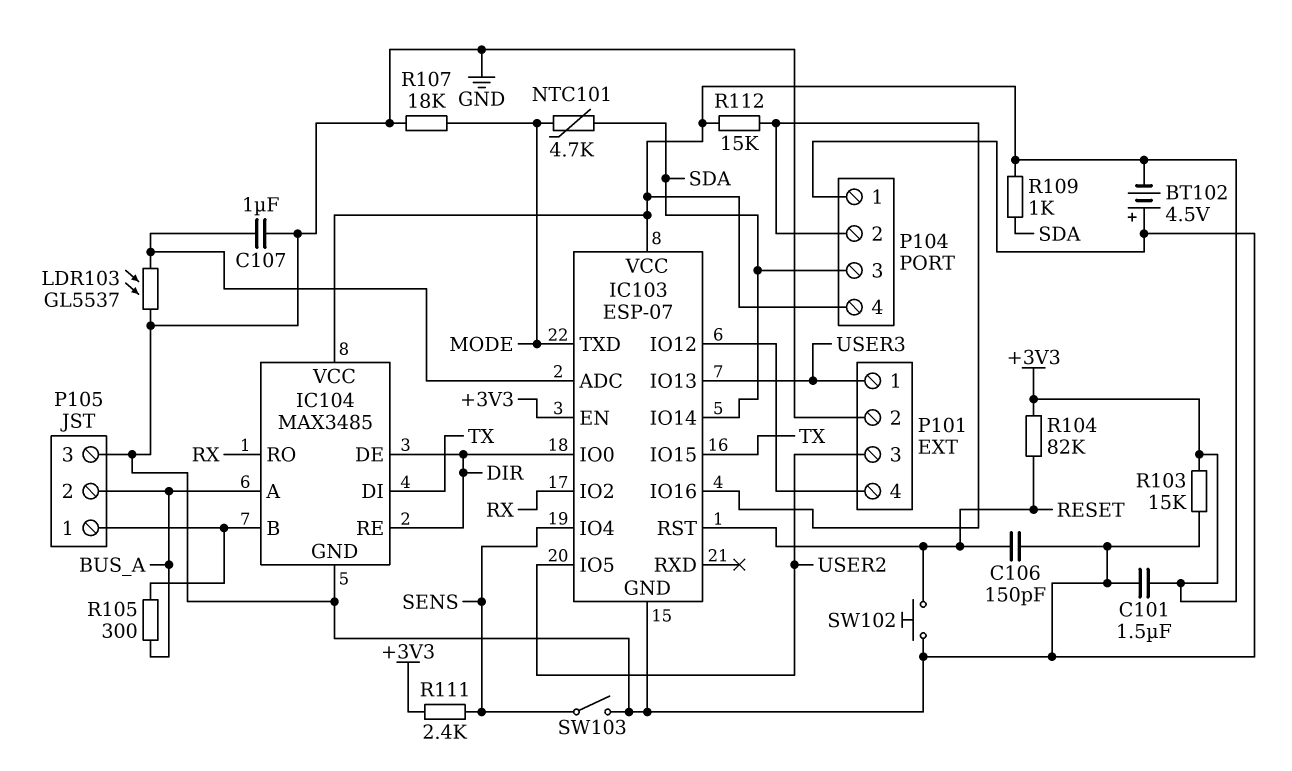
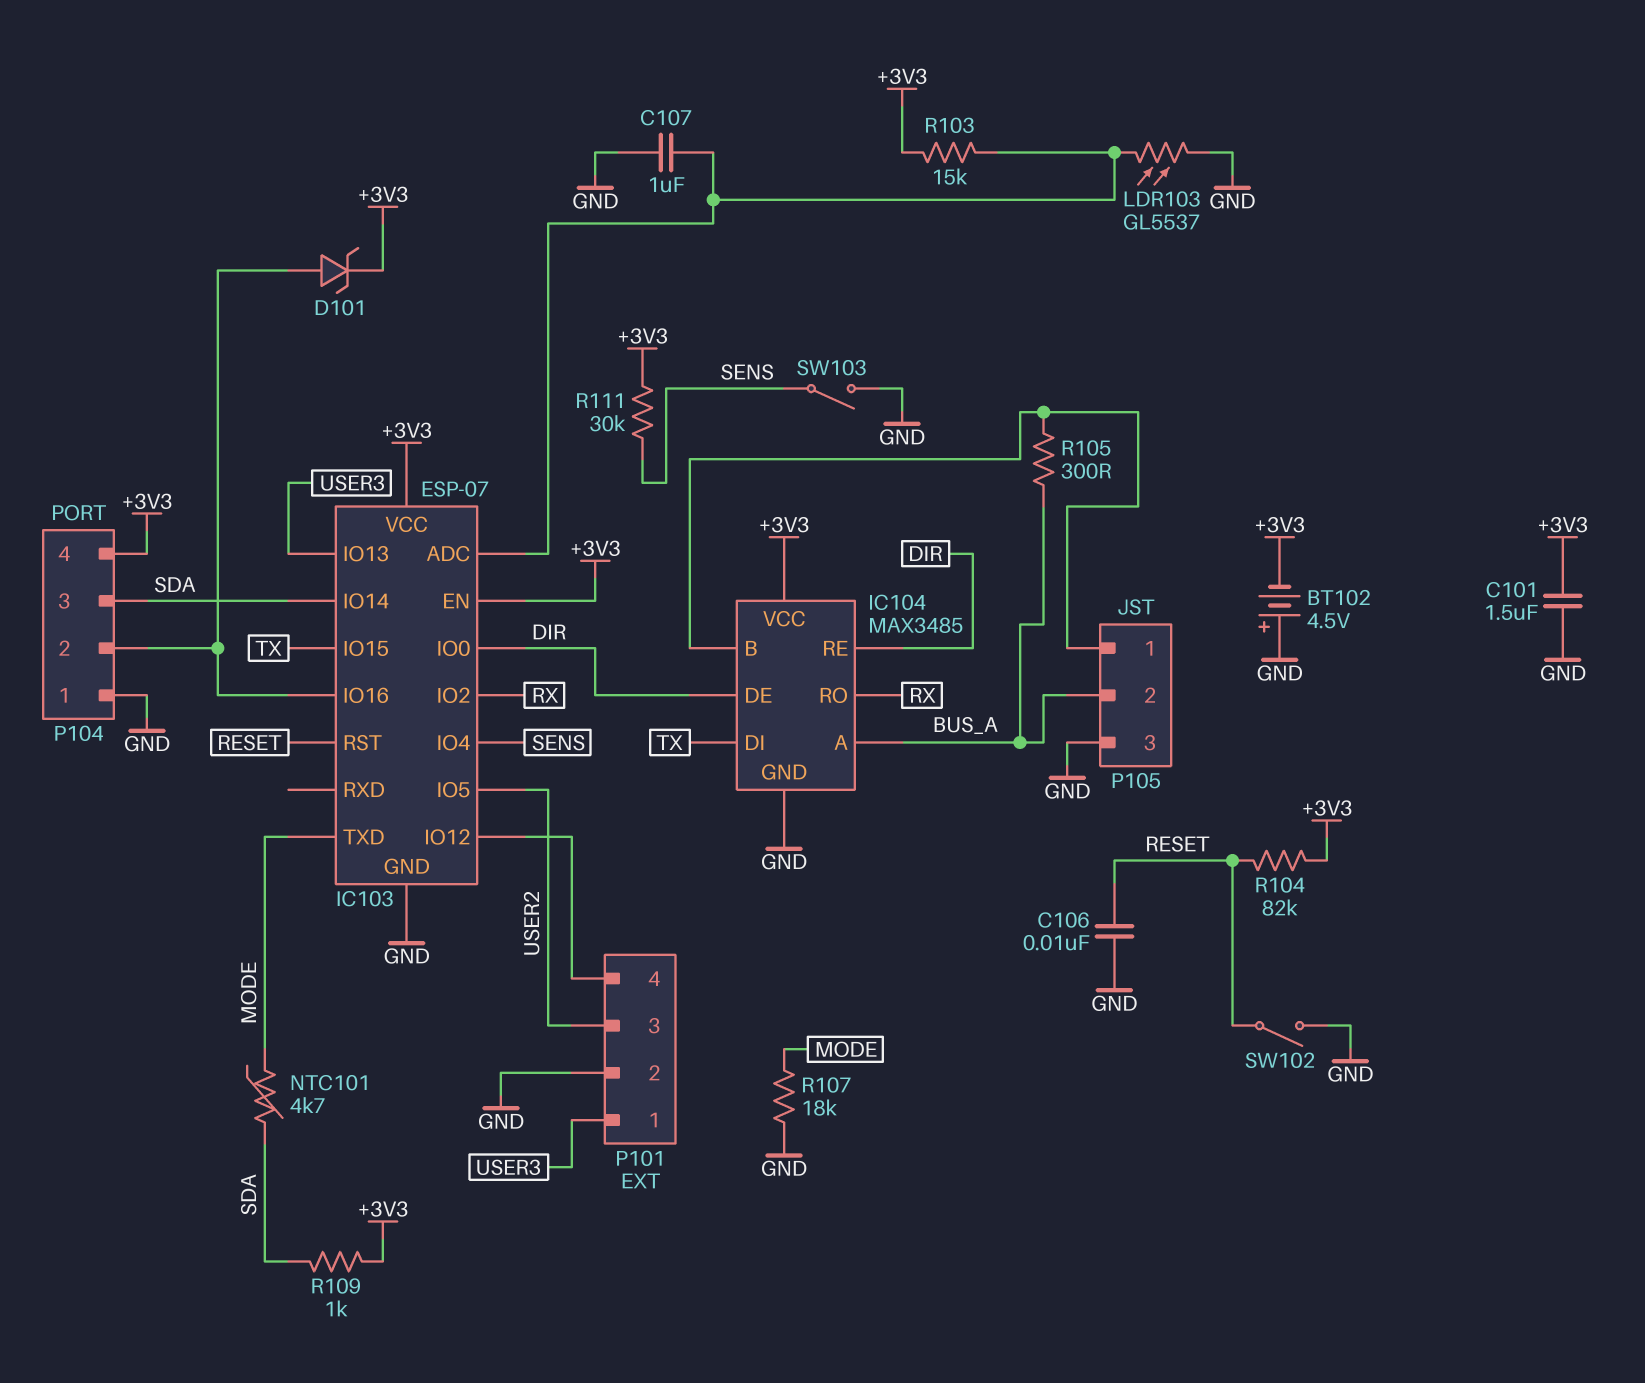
C106: 150pF (GND, RESET) -> 10nF (GND, RESET)
D101: none -> zener (A IC103/IO16, K +3V3)
R103: 15k (+3V3, GND) -> 15k (+3V3, IC103/ADC)
R111: 2.4k (+3V3, SENS) -> 30k (+3V3, SENS)
R112: 15k (+3V3, IC103/IO16) -> none
SW102: button (GND, RESET) -> switch (GND, RESET)

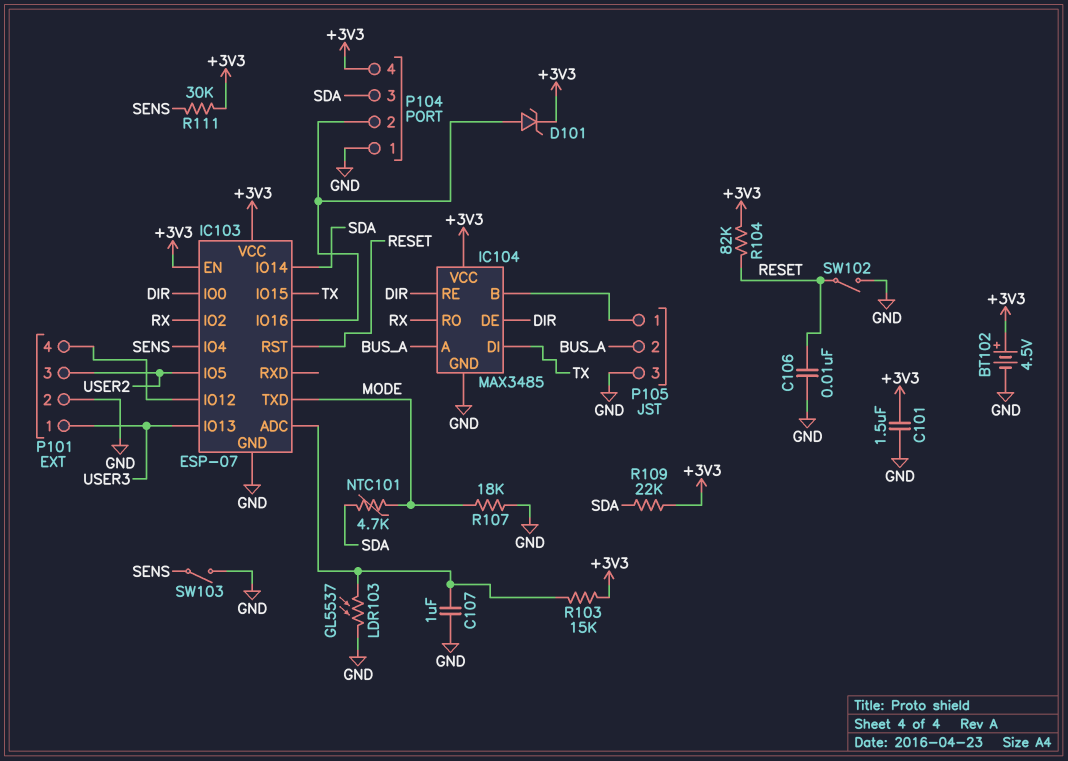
BT102: 4.5V (plus GND, minus +3V3) -> 4.5V (plus +3V3, minus GND)
R105: 300 (BUS_A, IC104/B) -> none
R109: 1k (+3V3, SDA) -> 22k (+3V3, SDA)

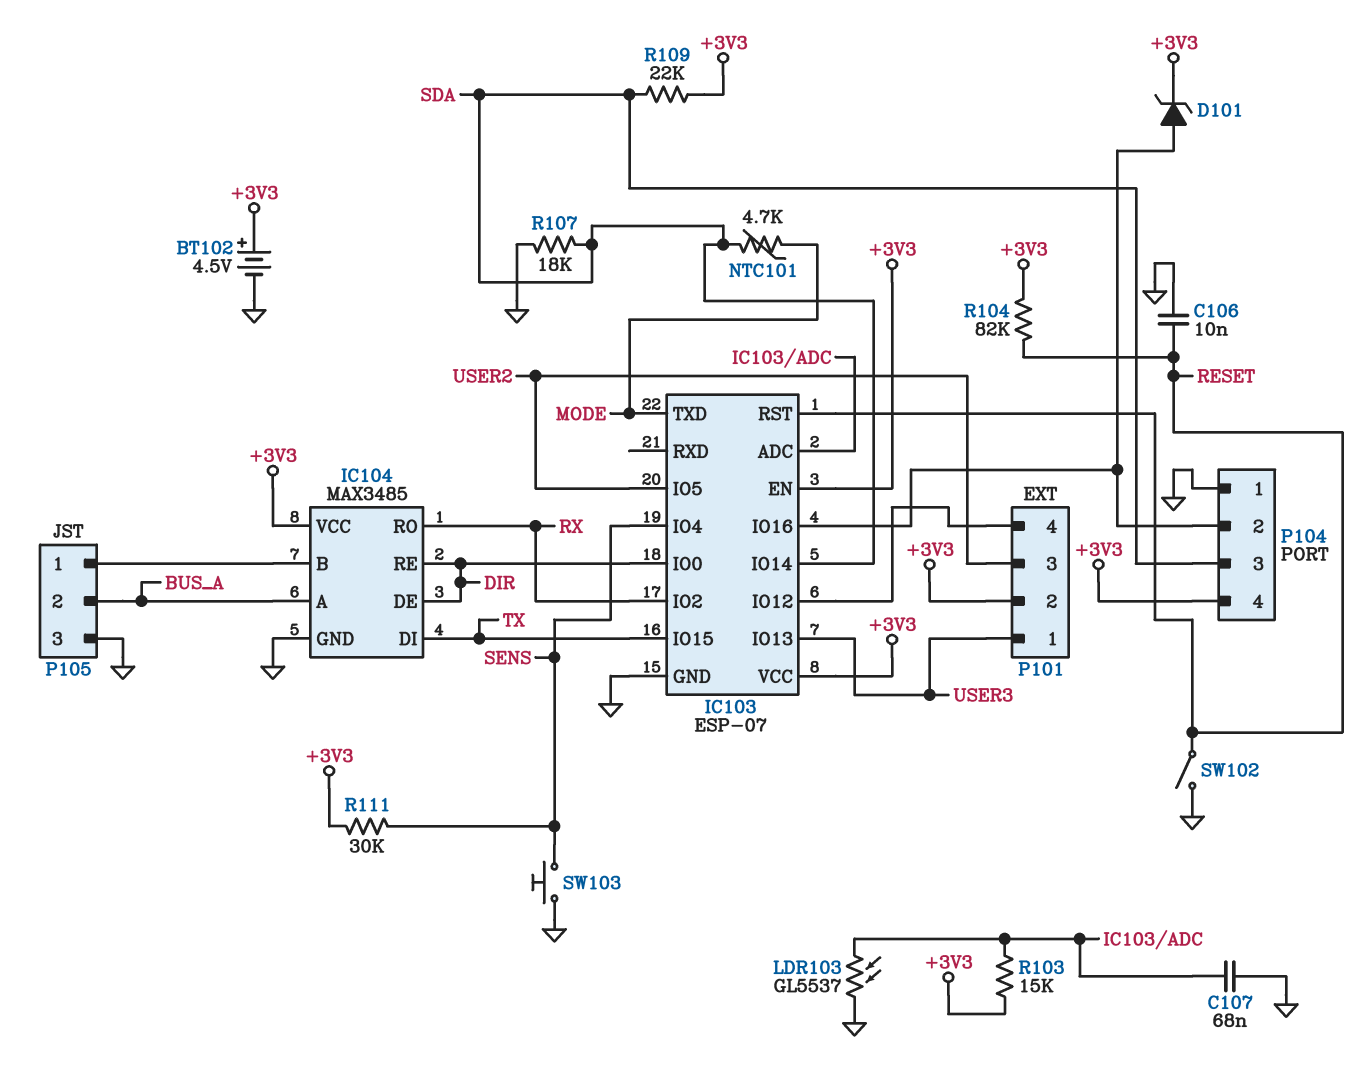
C101: 1.5uF (+3V3, GND) -> none
C107: 1uF (GND, IC103/ADC) -> 68nF (GND, IC103/ADC)
P101 pin 2: GND -> +3V3
R107: 18k (GND, MODE) -> 18k (GND, SDA)
SW103: switch (GND, SENS) -> button (GND, SENS)

